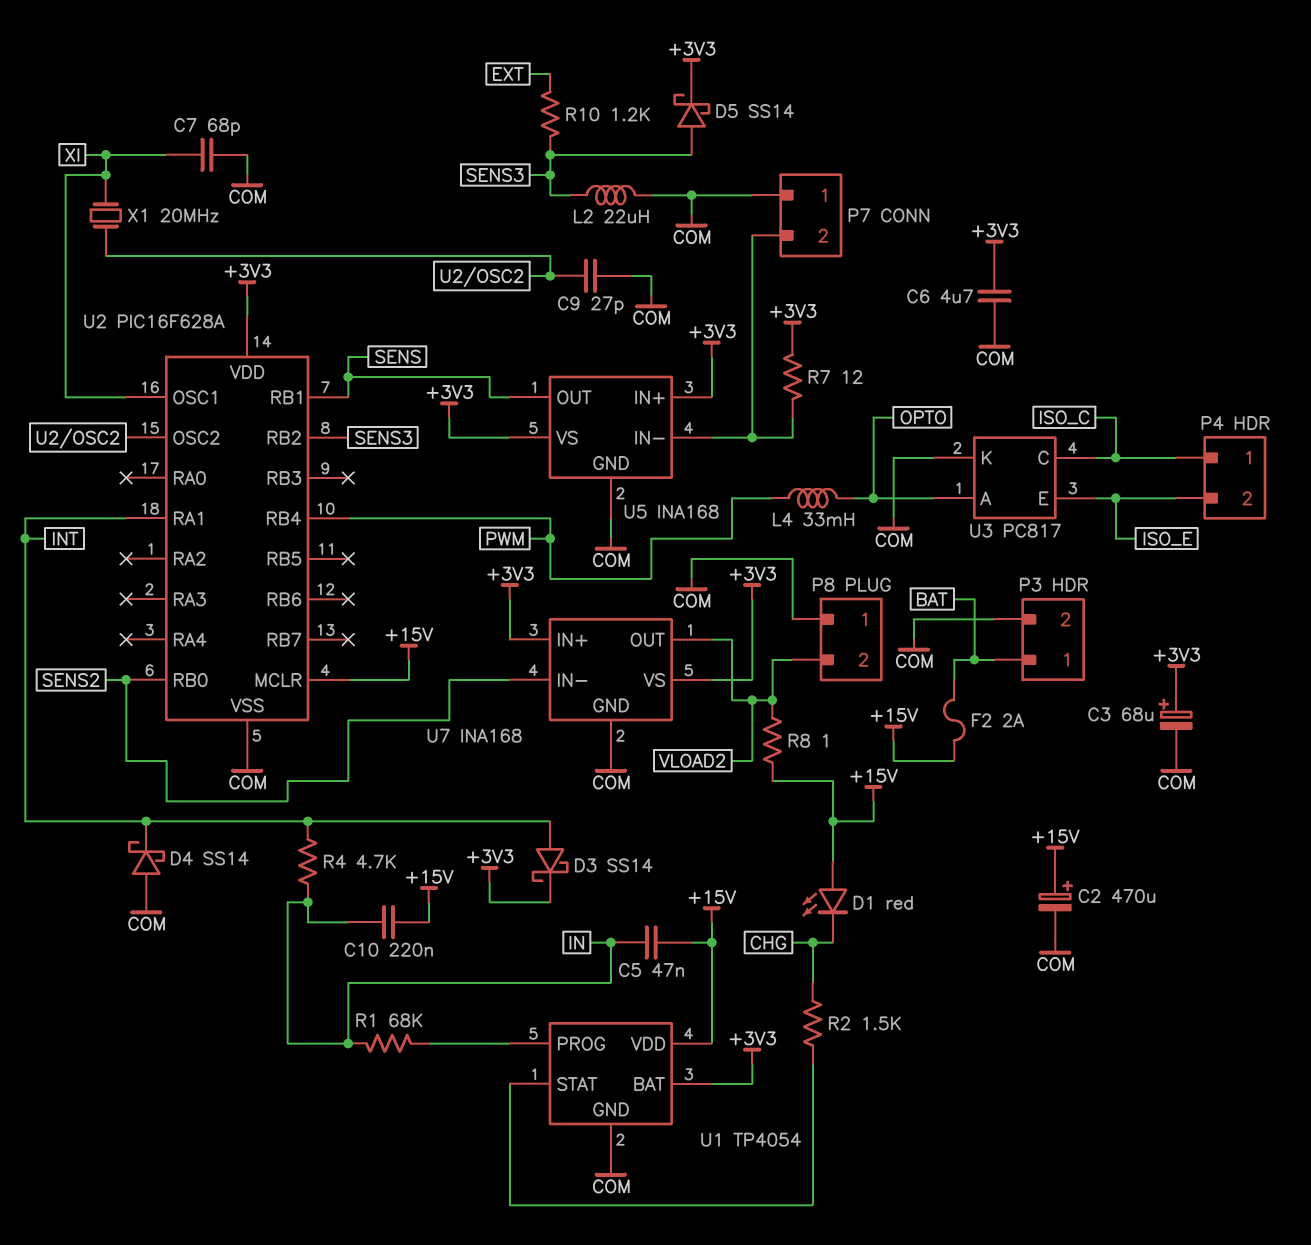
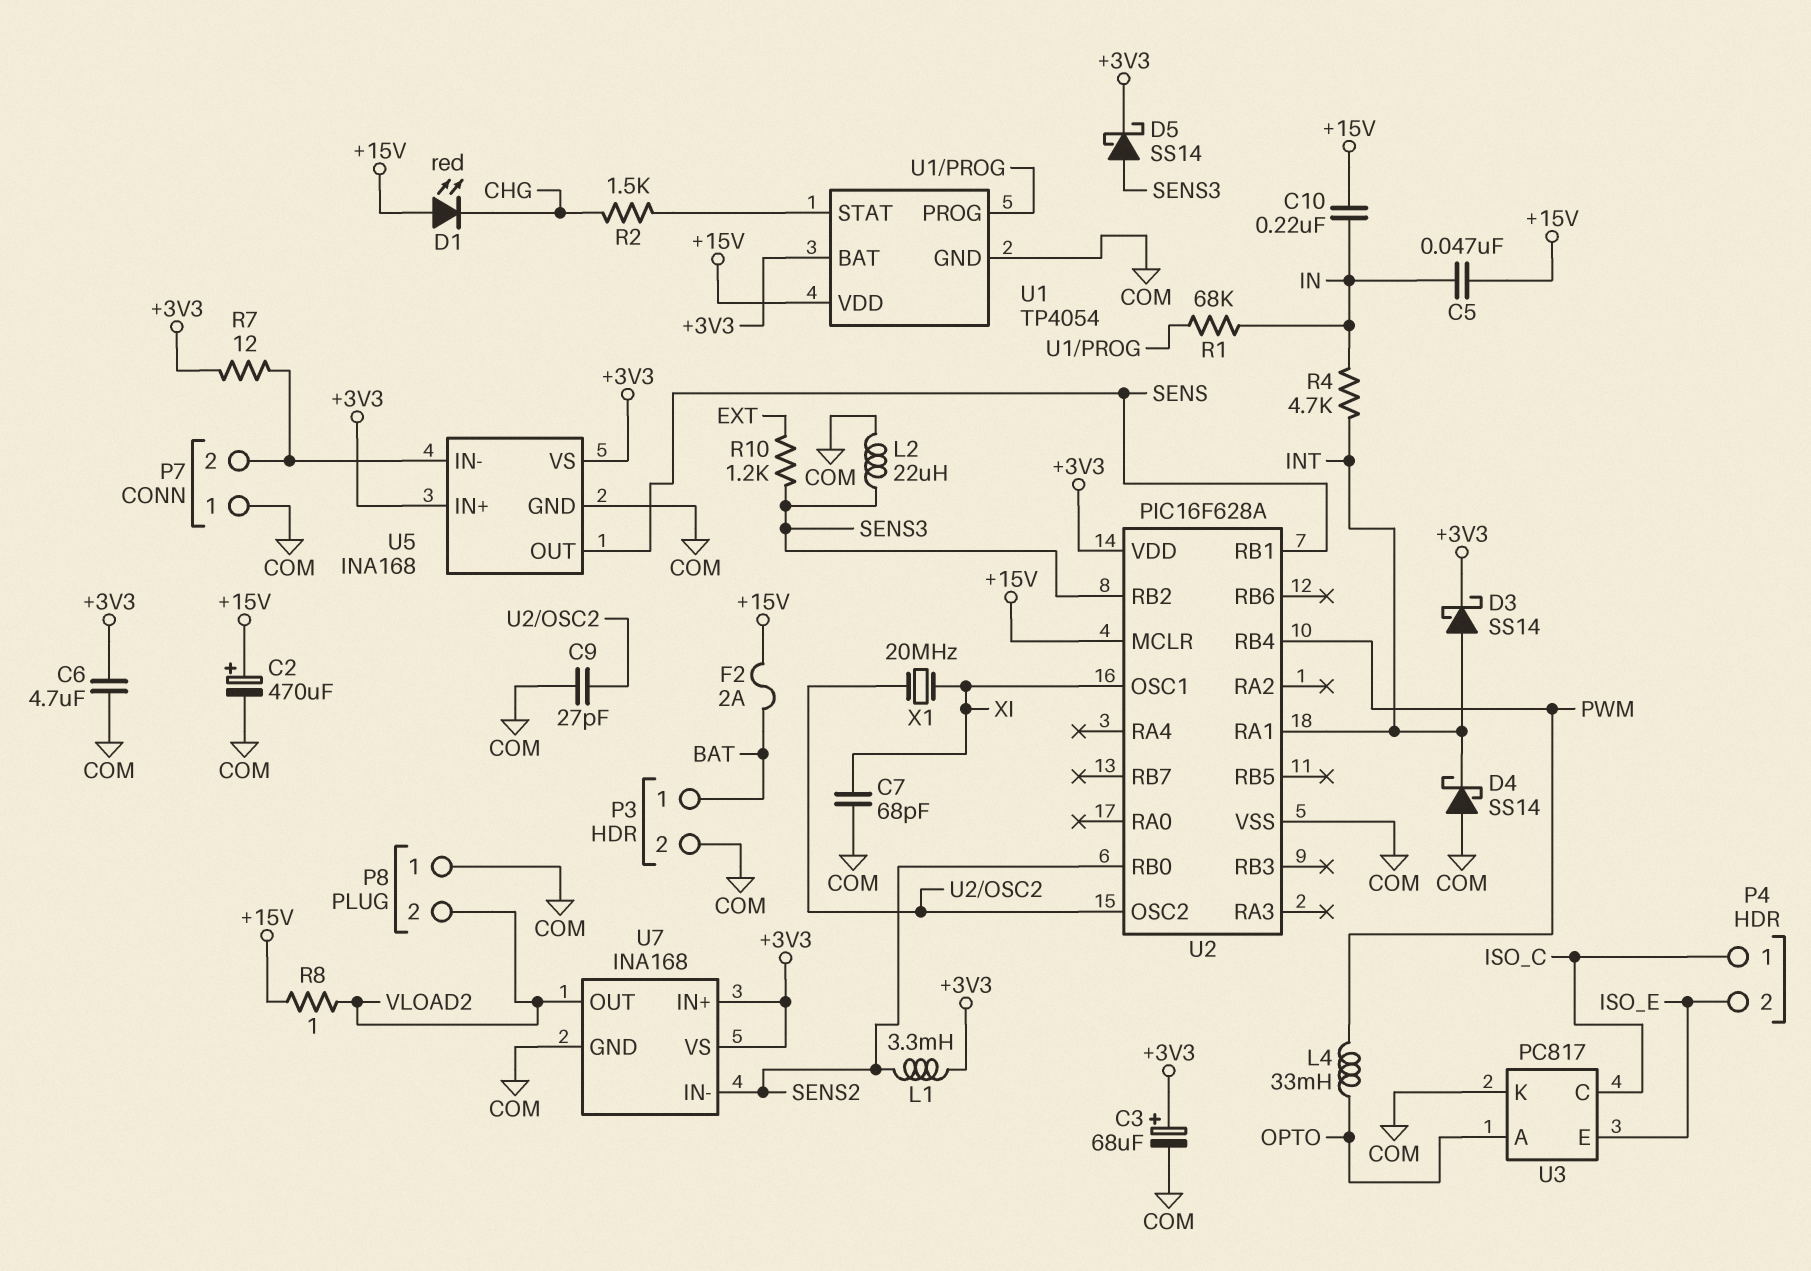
L1: none -> 3.3mH (+3V3, SENS2)

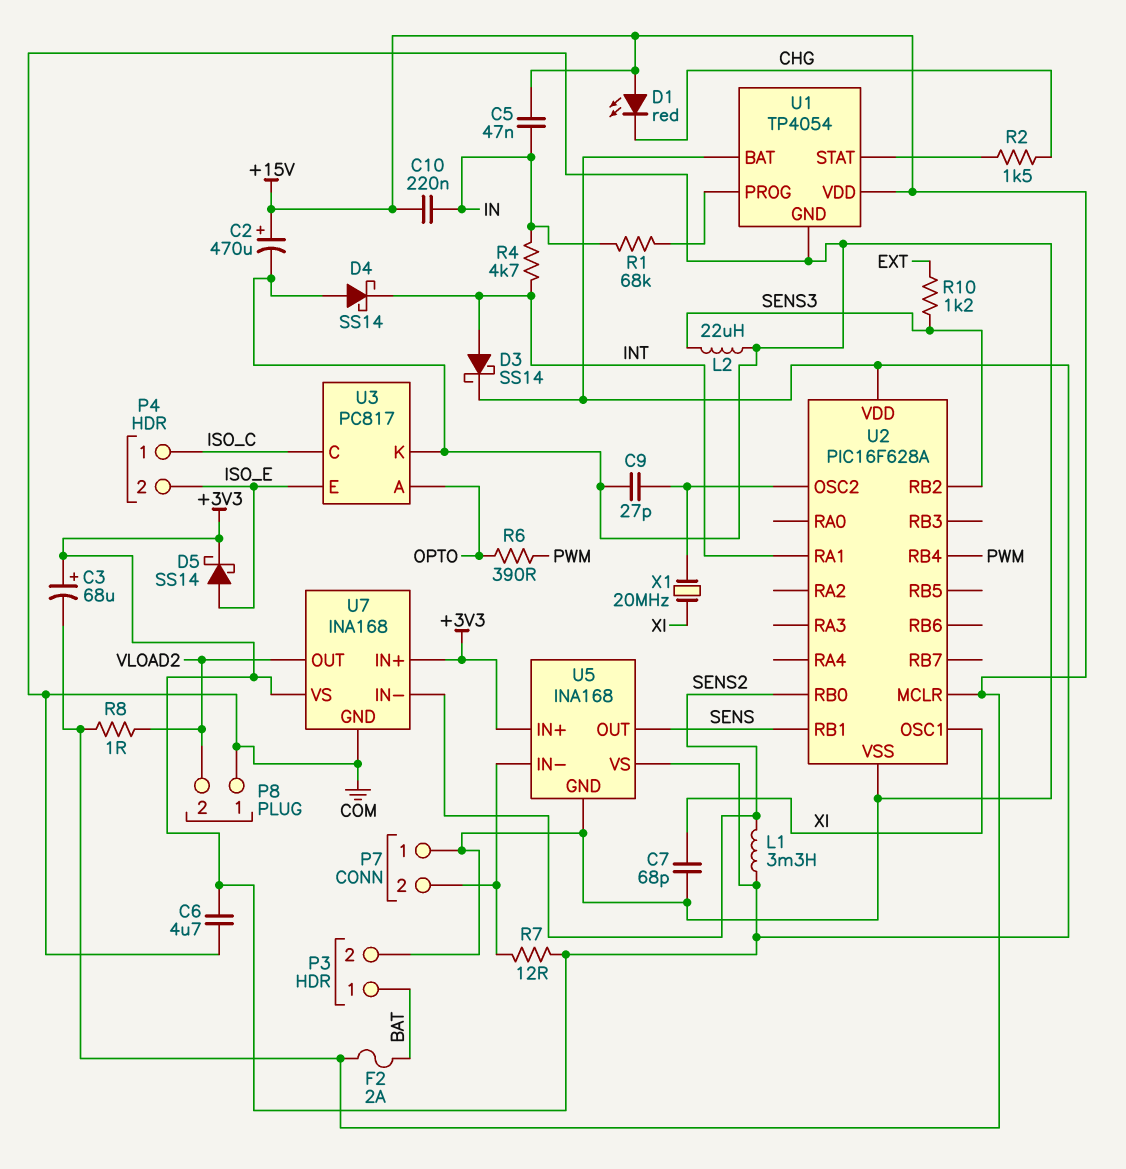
C3: 68uF (plus +3V3, minus COM) -> 68uF (plus +3V3, minus +15V)
D5: schottky SS14 (A SENS3, K +3V3) -> schottky SS14 (A ISO_E, K +3V3)
L4: 33mH (OPTO, PWM) -> none
R6: none -> 390 (OPTO, PWM)

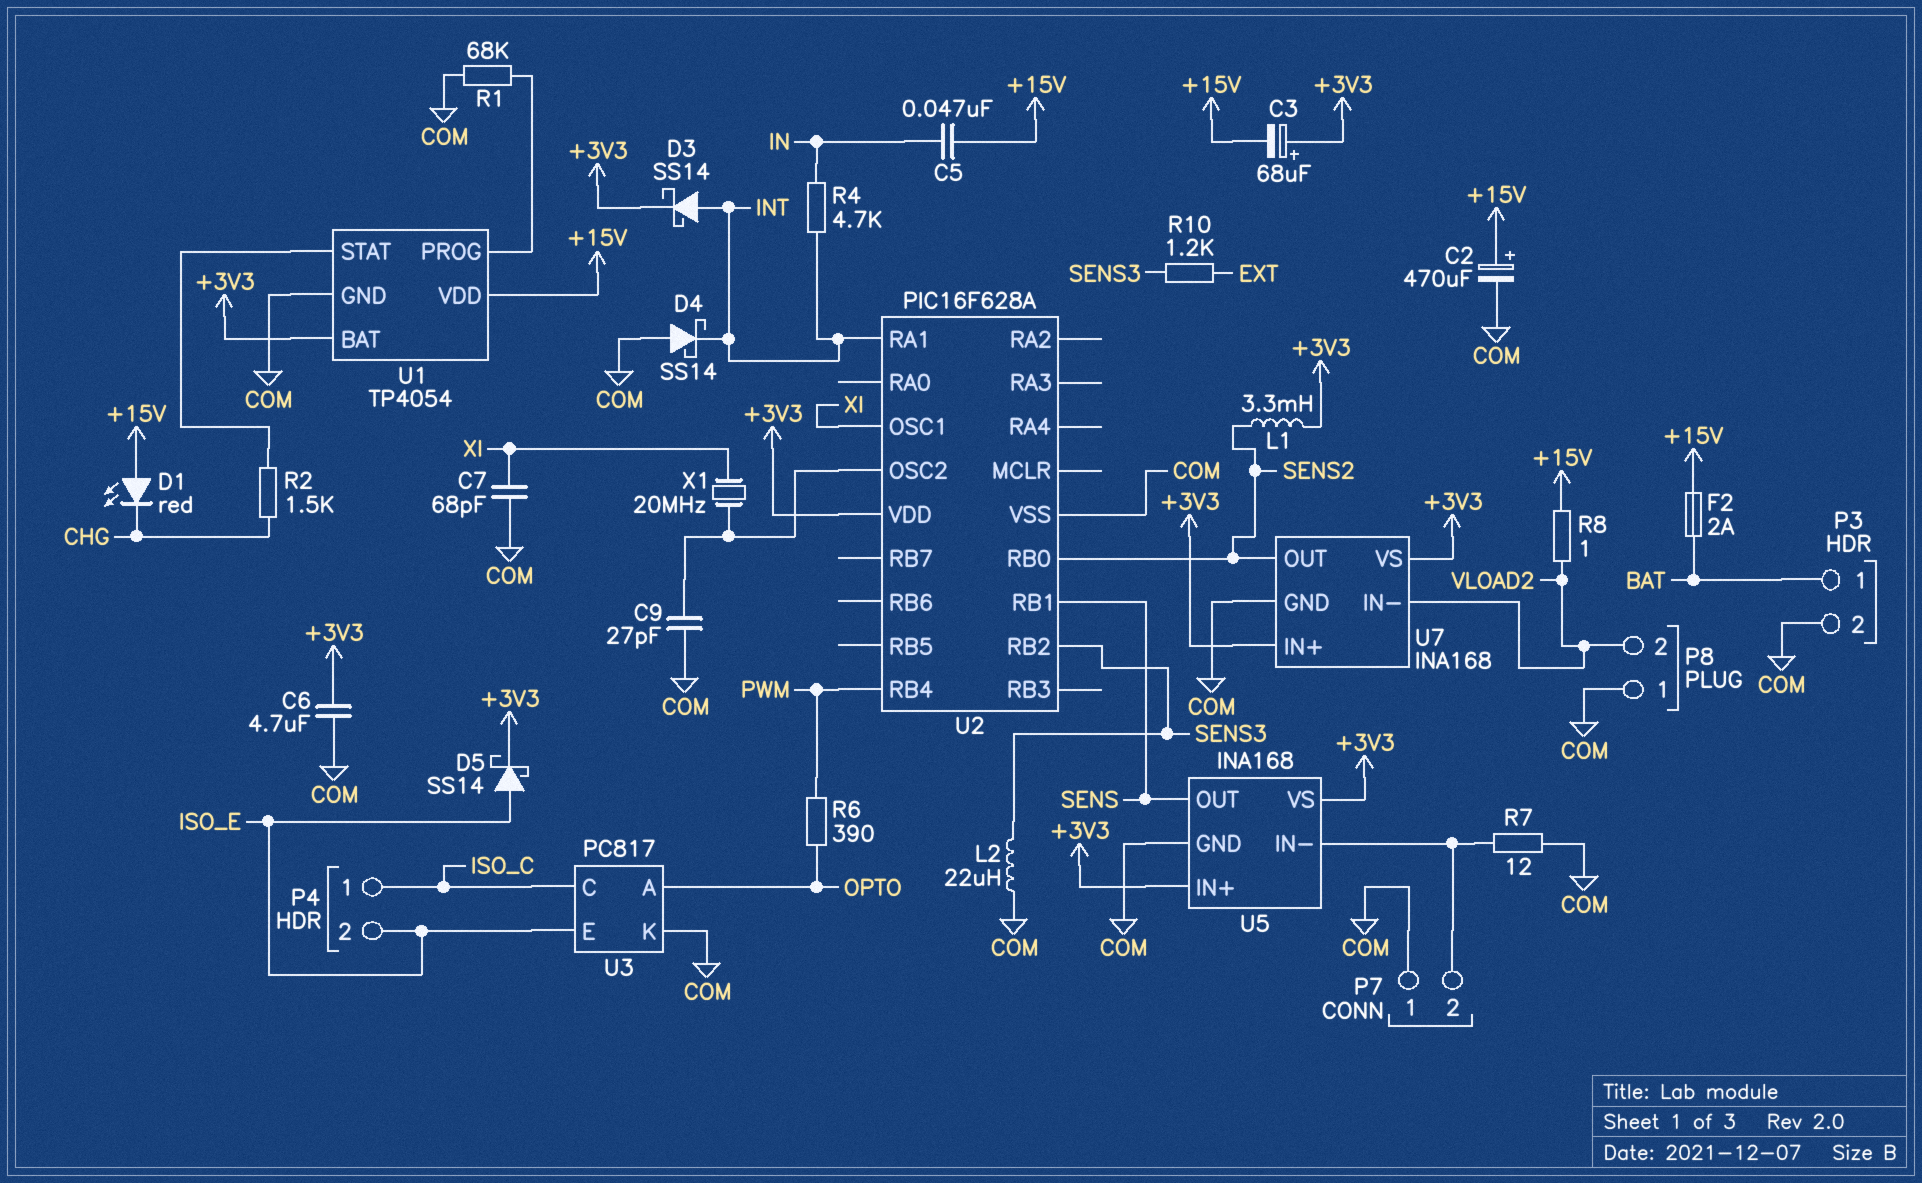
C10: 220nF (+15V, IN) -> none
R1: 68k (IN, U1/PROG) -> 68k (COM, U1/PROG)
R7: 12 (+3V3, P7/2) -> 12 (COM, P7/2)
U2 pin MCLR: +15V -> none
U7 pin IN-: SENS2 -> VLOAD2
U7 pin OUT: VLOAD2 -> SENS2

